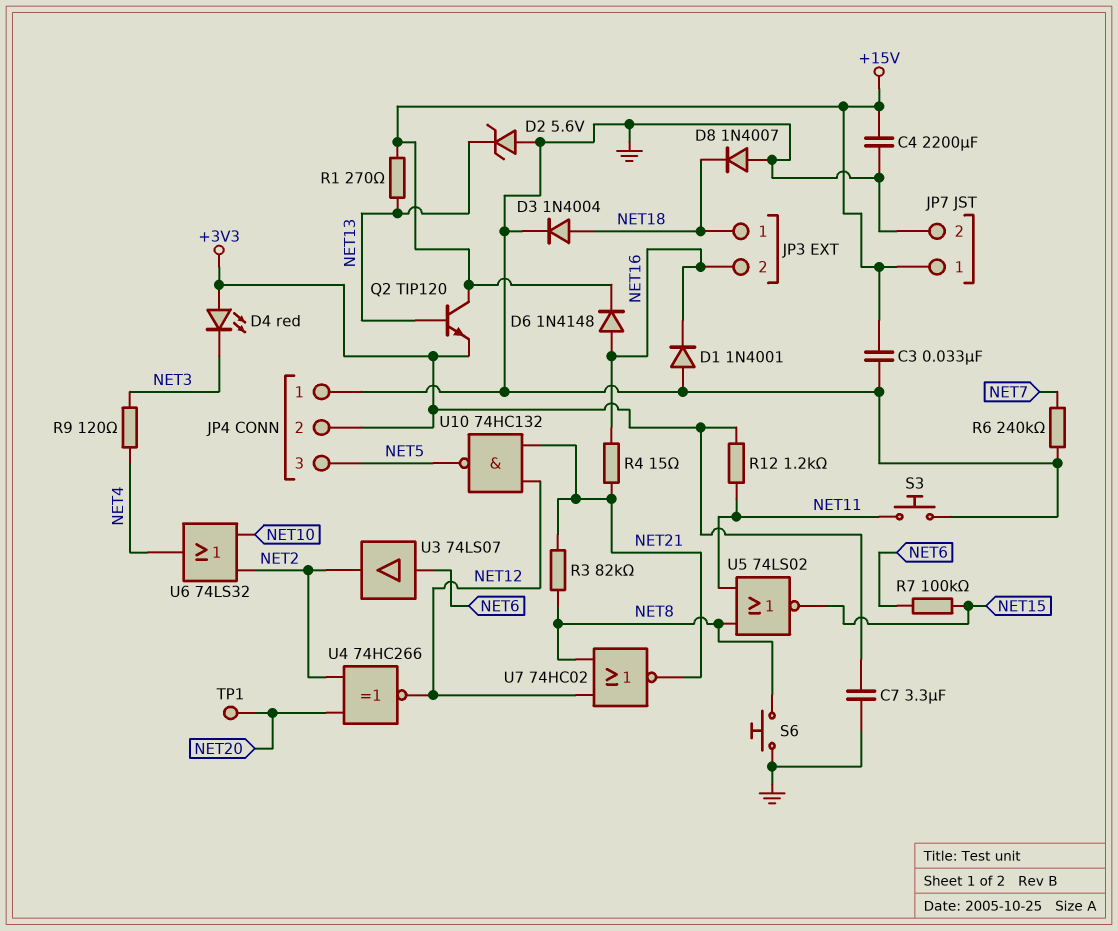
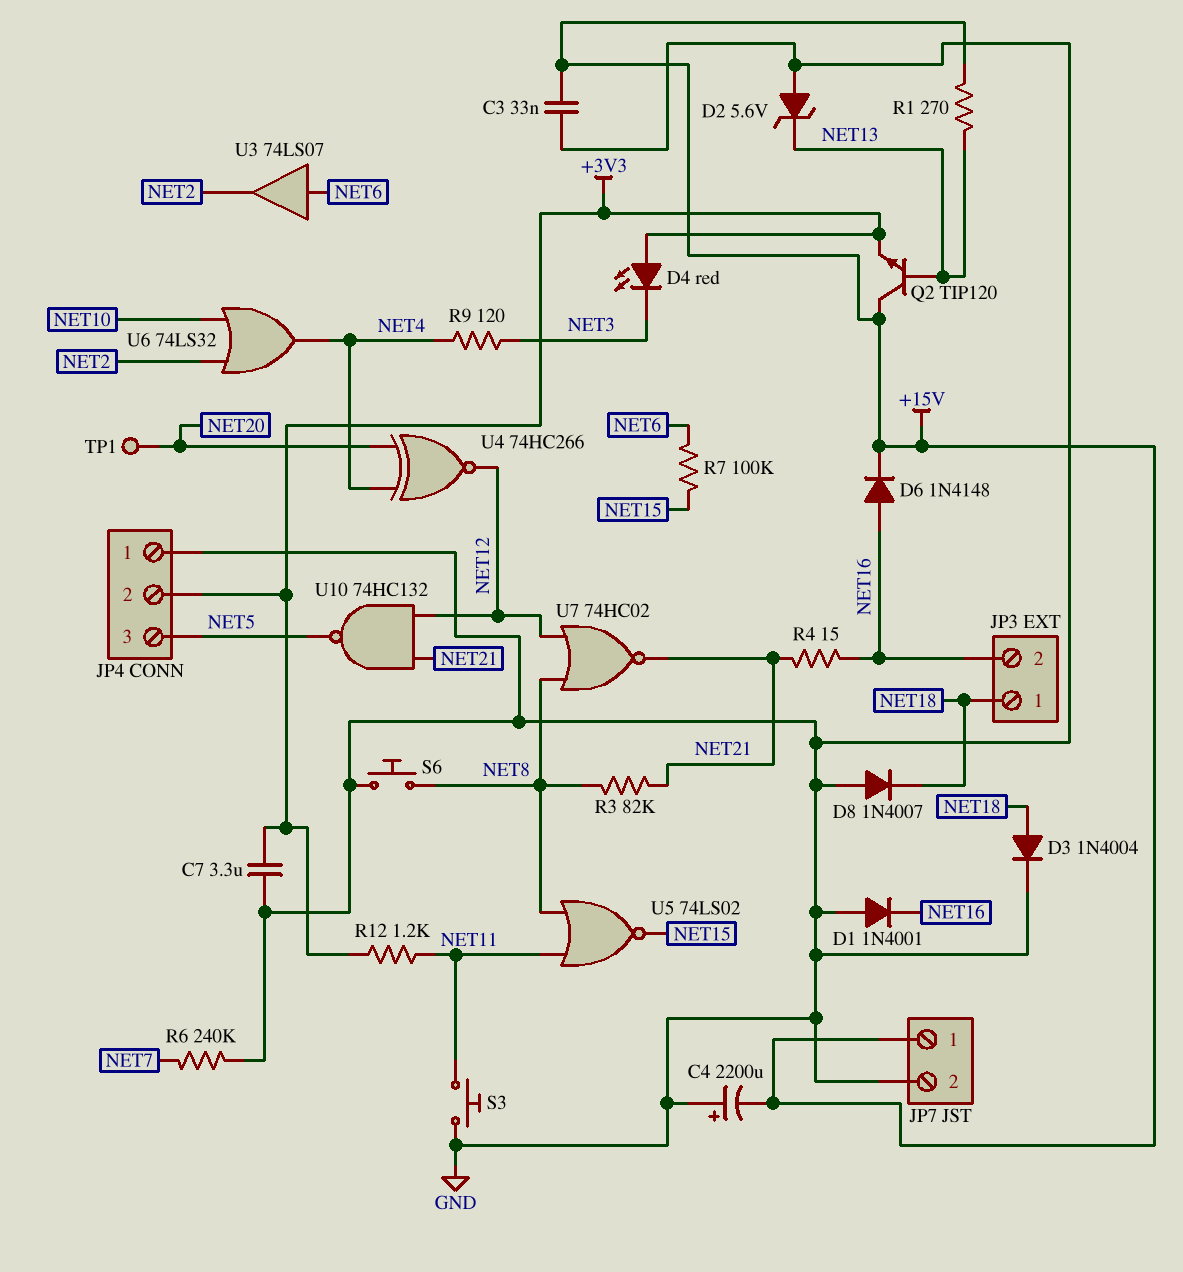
C4: 2200uF (+15V, GND) -> 2200uF (plus GND, minus +15V)
U4: XNOR 74HC266 (in NET2, in NET20, out NET12) -> XNOR 74HC266 (in NET4, in NET20, out NET12)

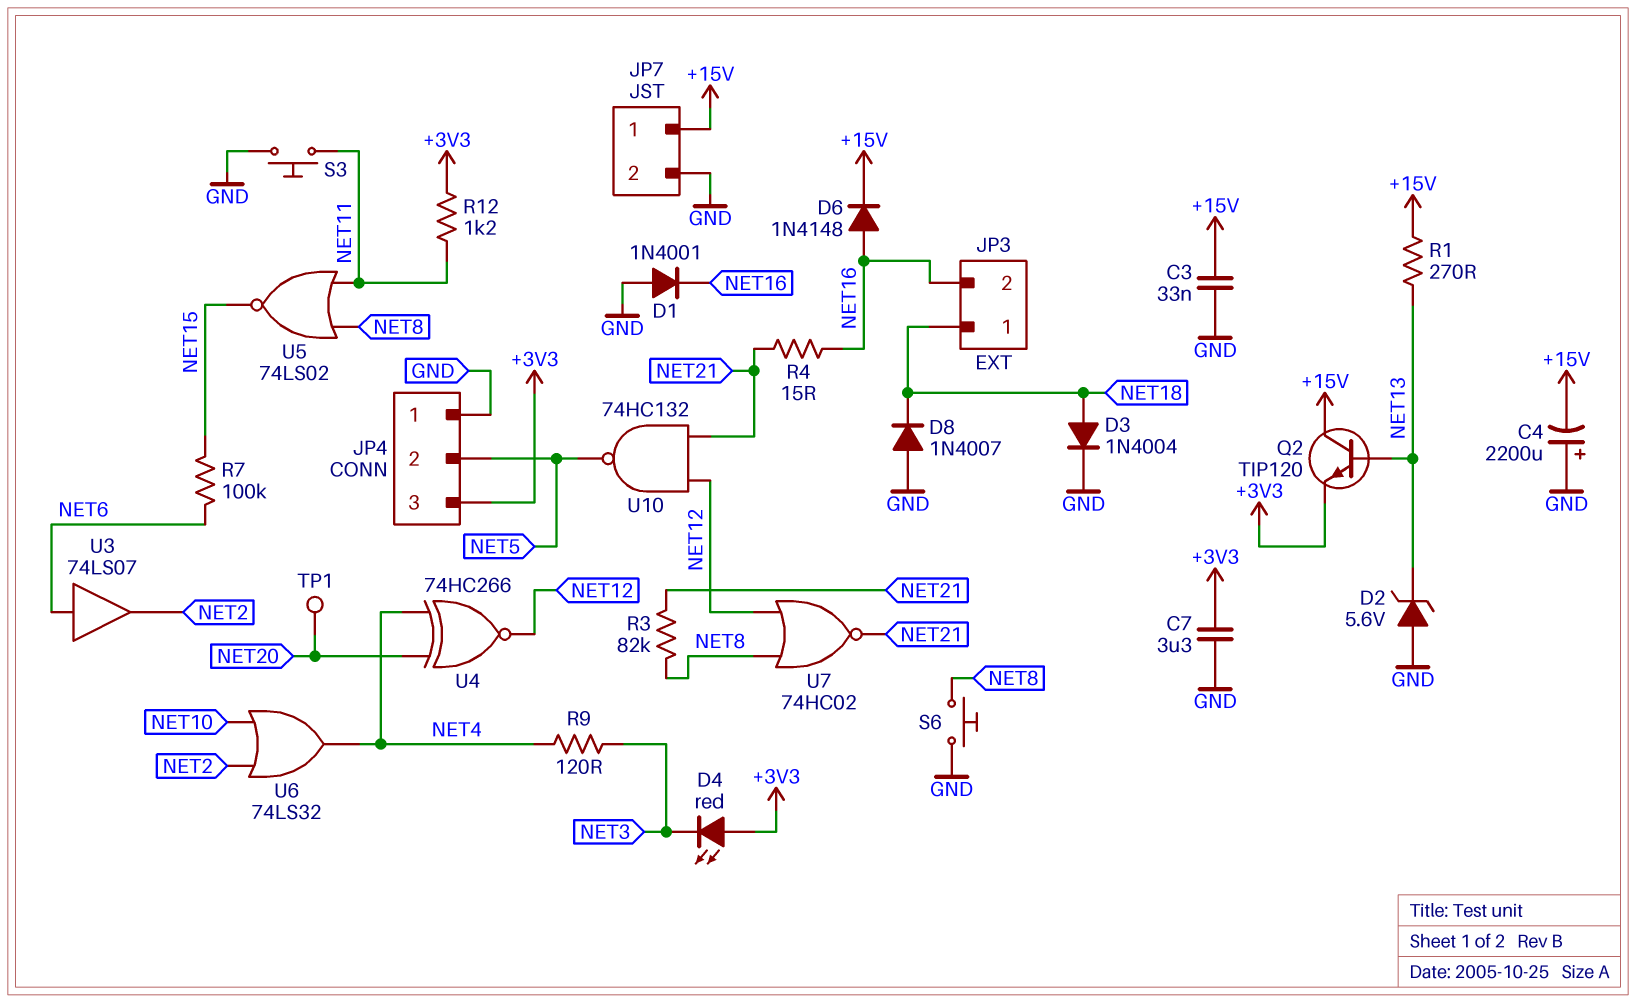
JP4 pin 2: +3V3 -> NET5
JP4 pin 3: NET5 -> +3V3
R6: 240k (GND, NET7) -> none

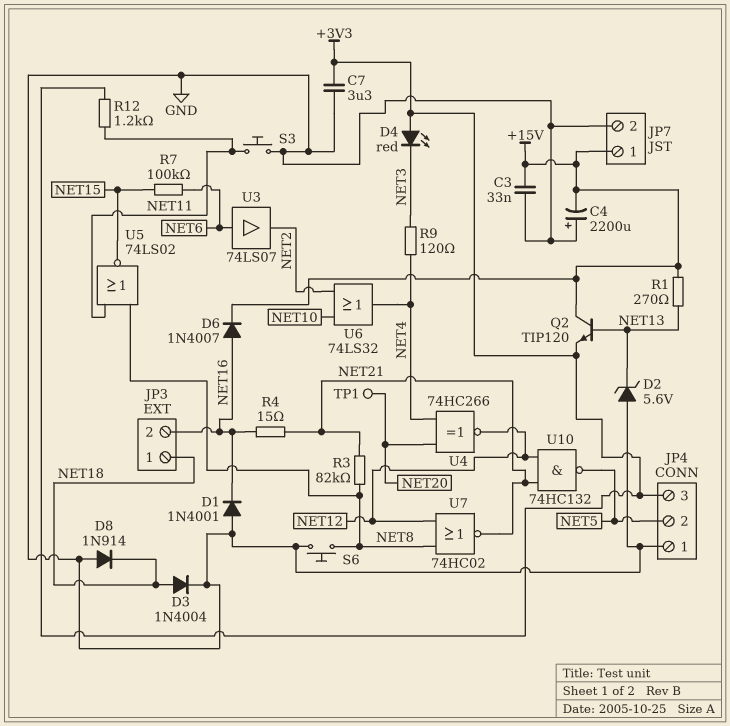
D6: diode 1N4148 (A NET16, K +15V) -> diode 1N4007 (A NET16, K +15V)
D8: diode 1N4007 (A GND, K NET18) -> diode 1N914 (A GND, K NET18)

